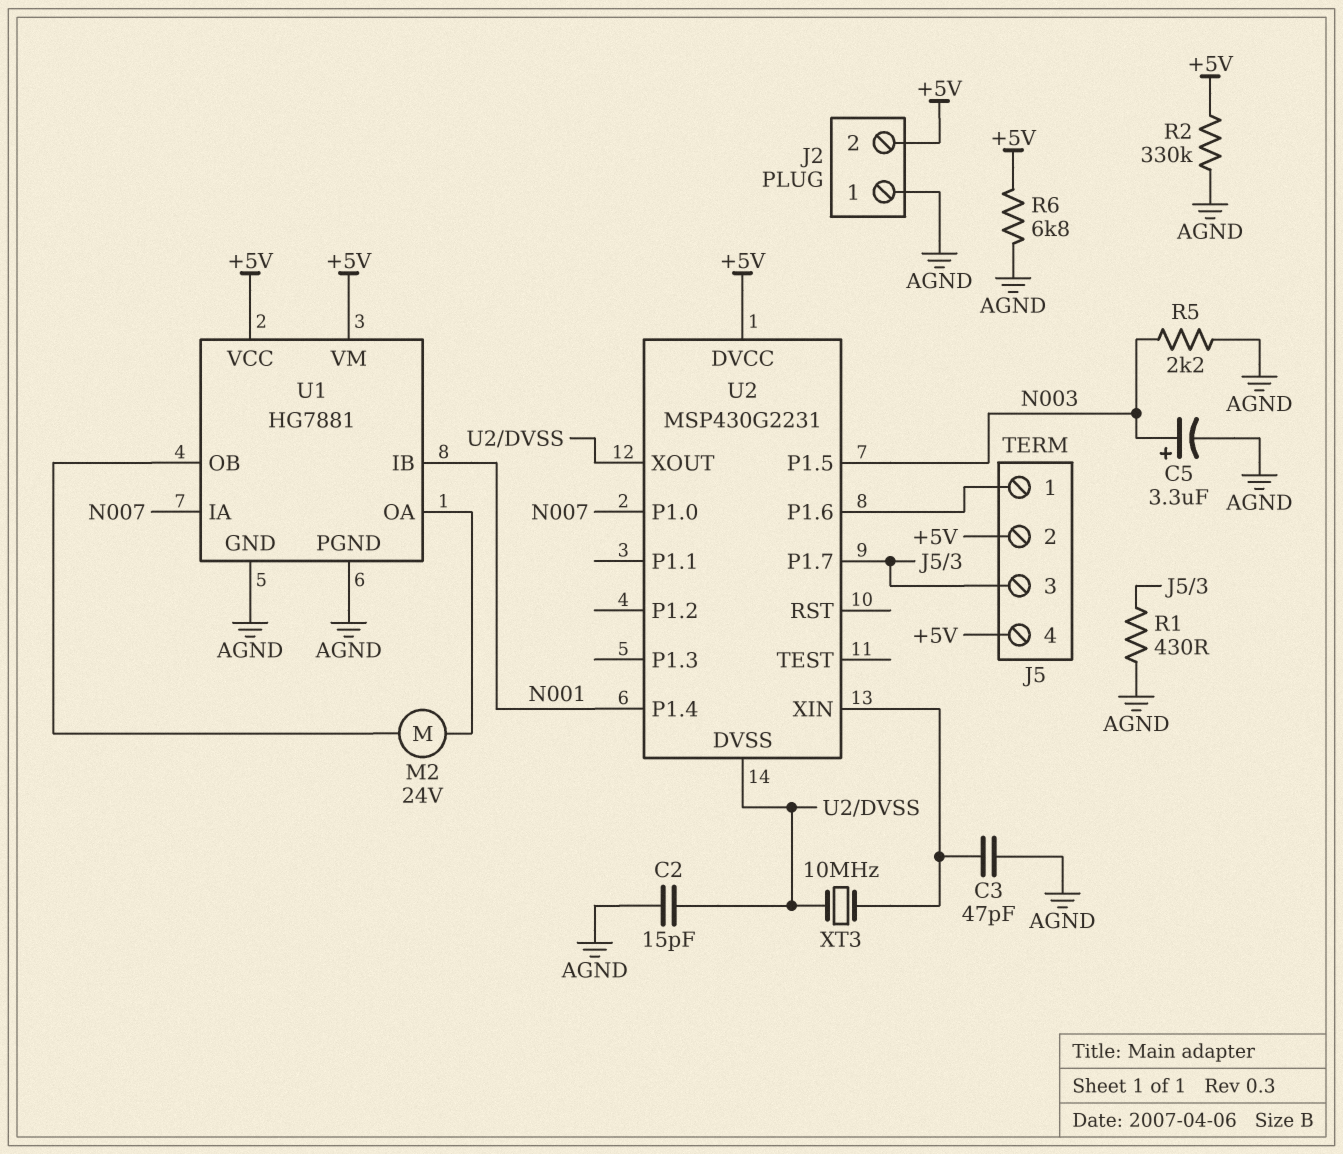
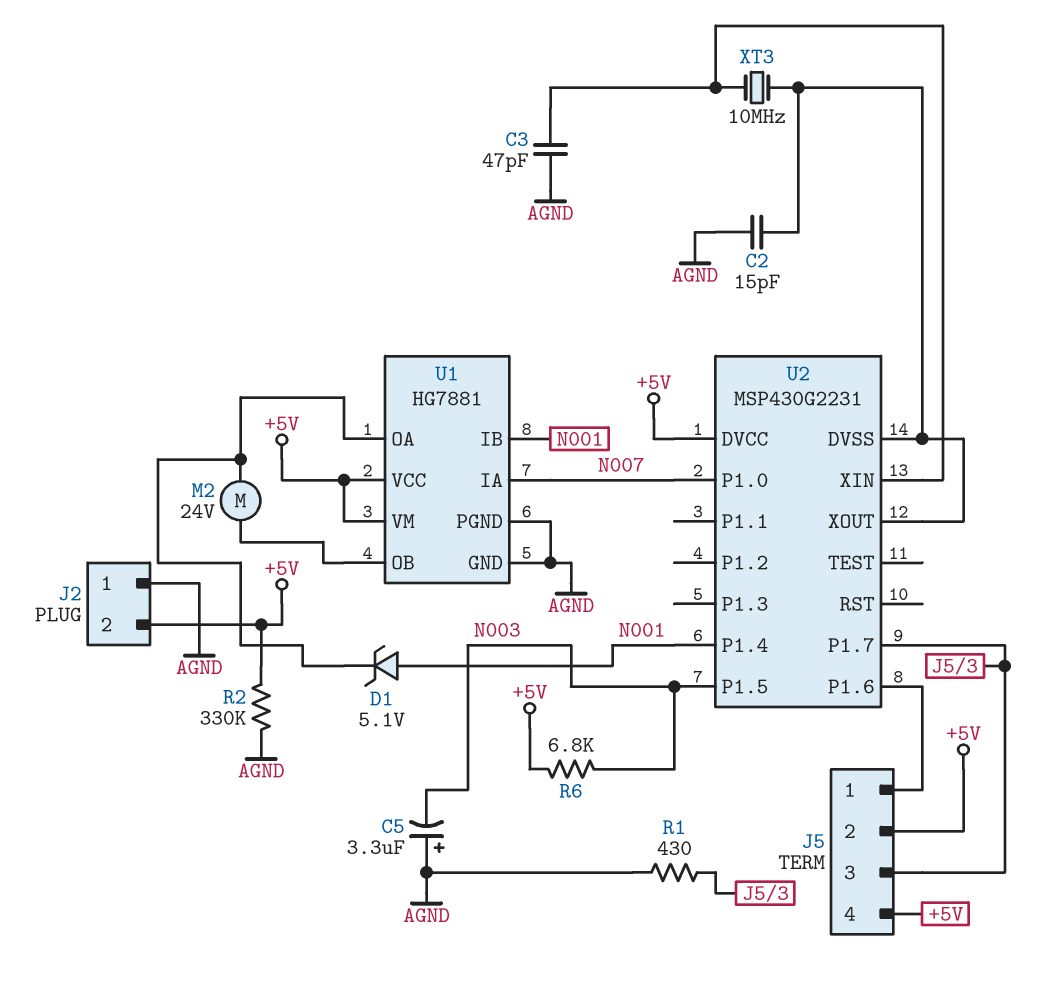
C5: 3.3uF (plus N003, minus AGND) -> 3.3uF (plus AGND, minus N003)
D1: none -> zener 5.1V (A N001, K U1/OA)
R5: 2.2k (AGND, N003) -> none
R6: 6.8k (+5V, AGND) -> 6.8k (+5V, N003)

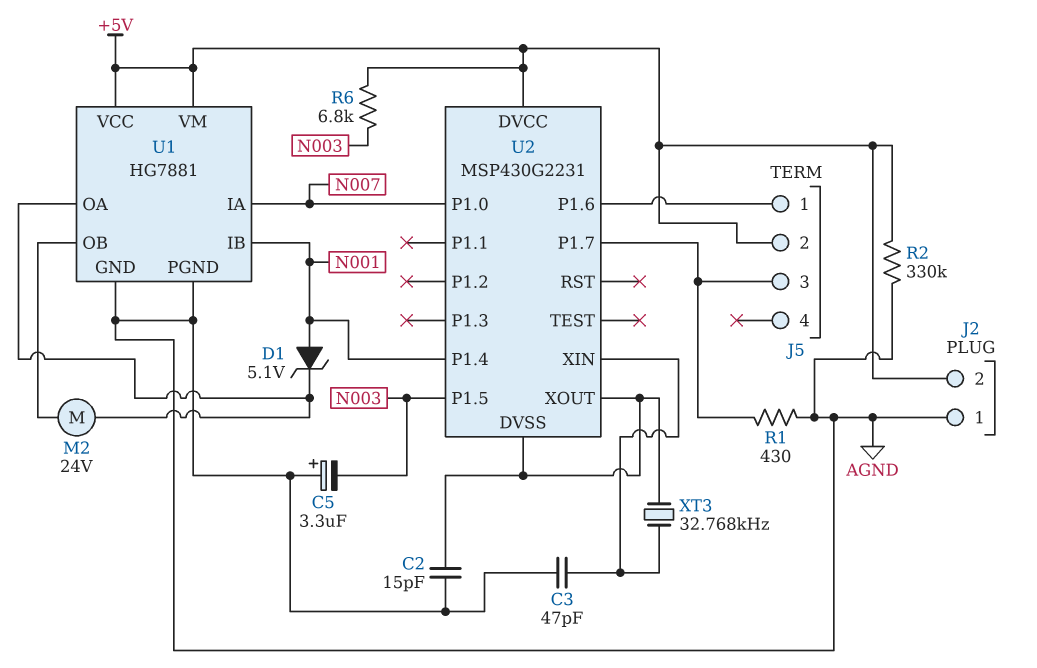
J5 pin 4: +5V -> none
XT3: 10MHz (U2/DVSS, U2/XIN) -> 32.768kHz (U2/DVSS, U2/XIN)

